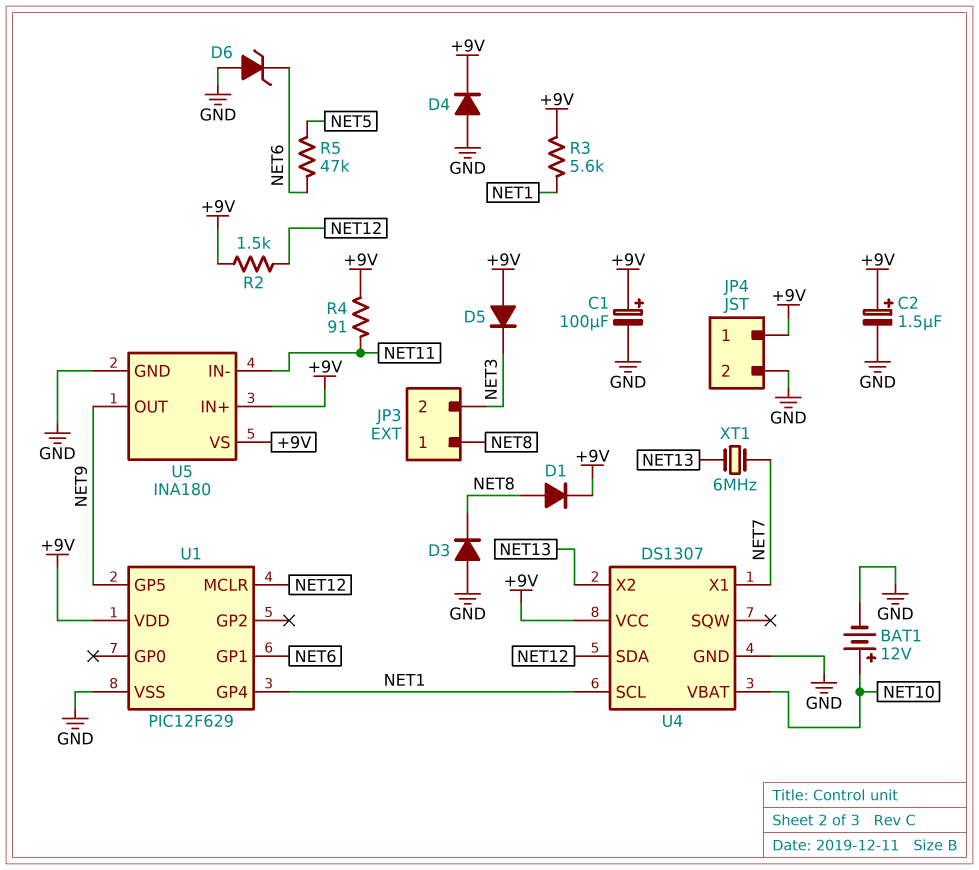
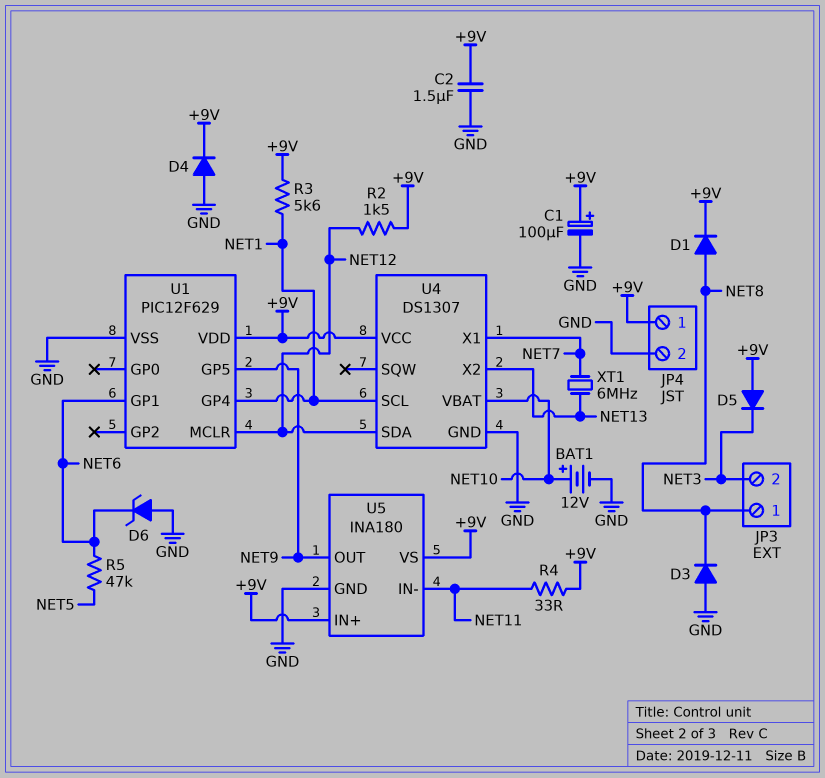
C2: 1.5uF (plus +9V, minus GND) -> 1.5uF (+9V, GND)
R4: 91 (+9V, NET11) -> 33 (+9V, NET11)

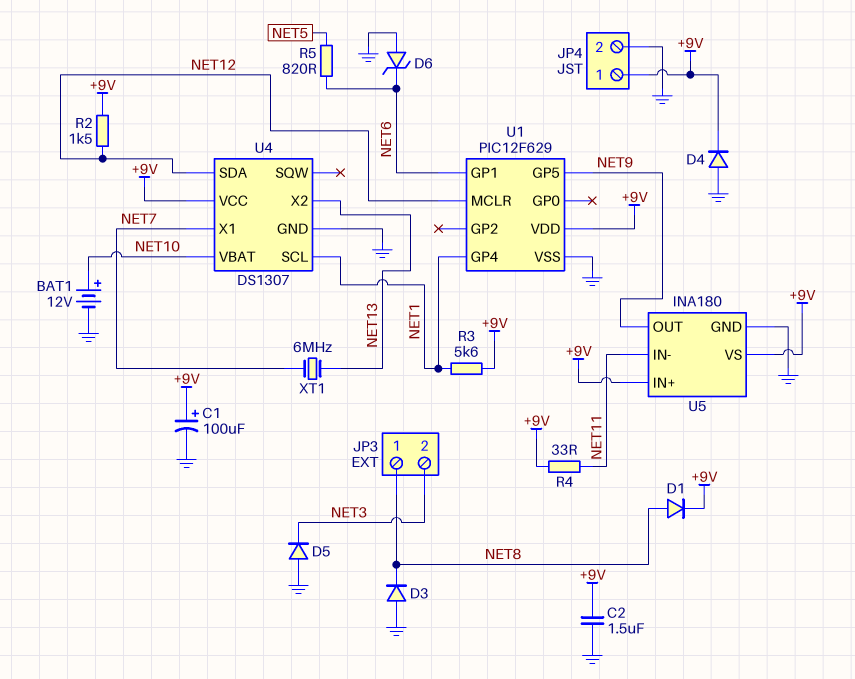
D5: diode (A +9V, K NET3) -> diode (A GND, K NET3)
R5: 47k (NET5, NET6) -> 820 (NET5, NET6)

